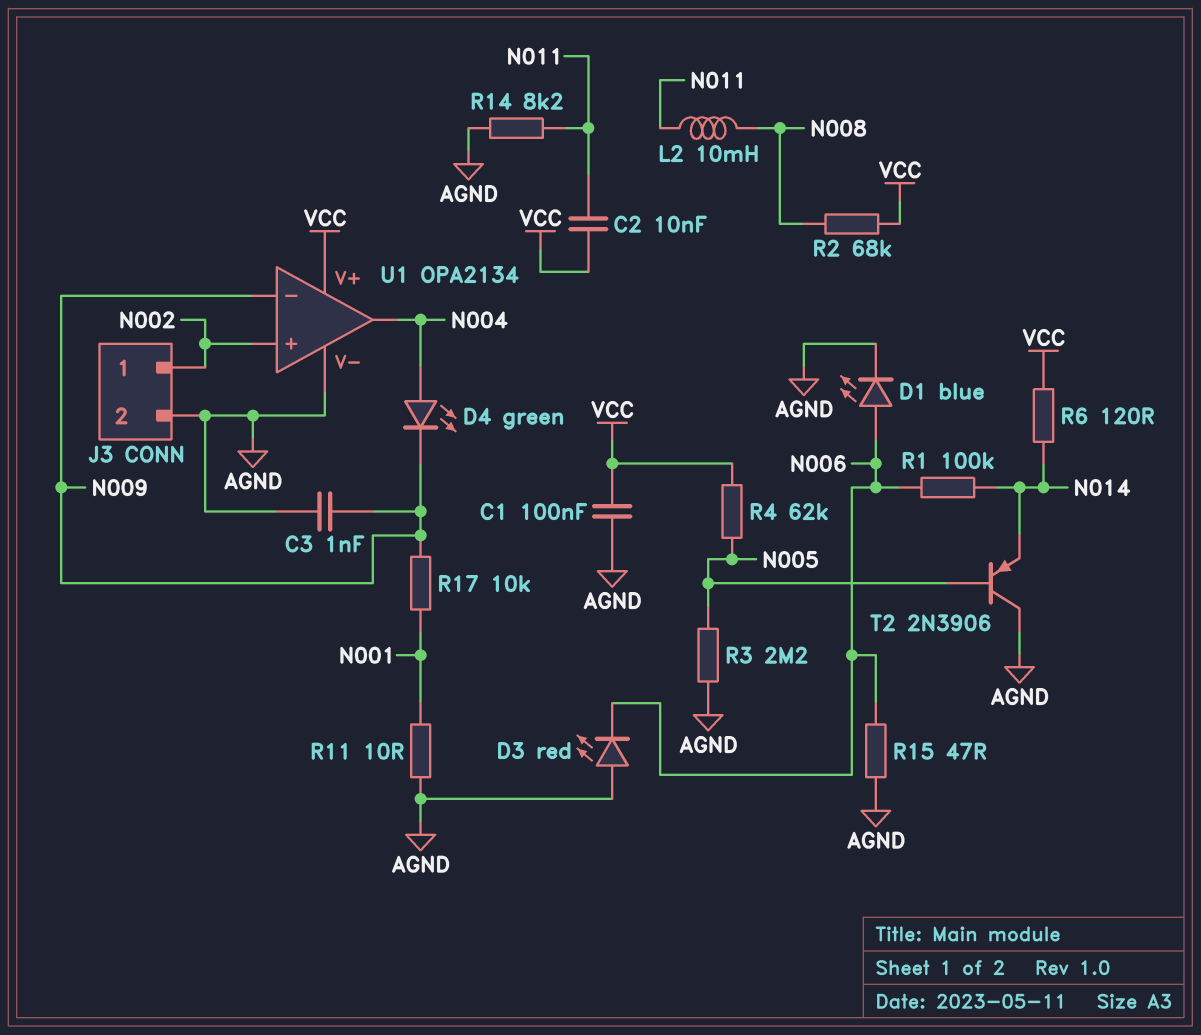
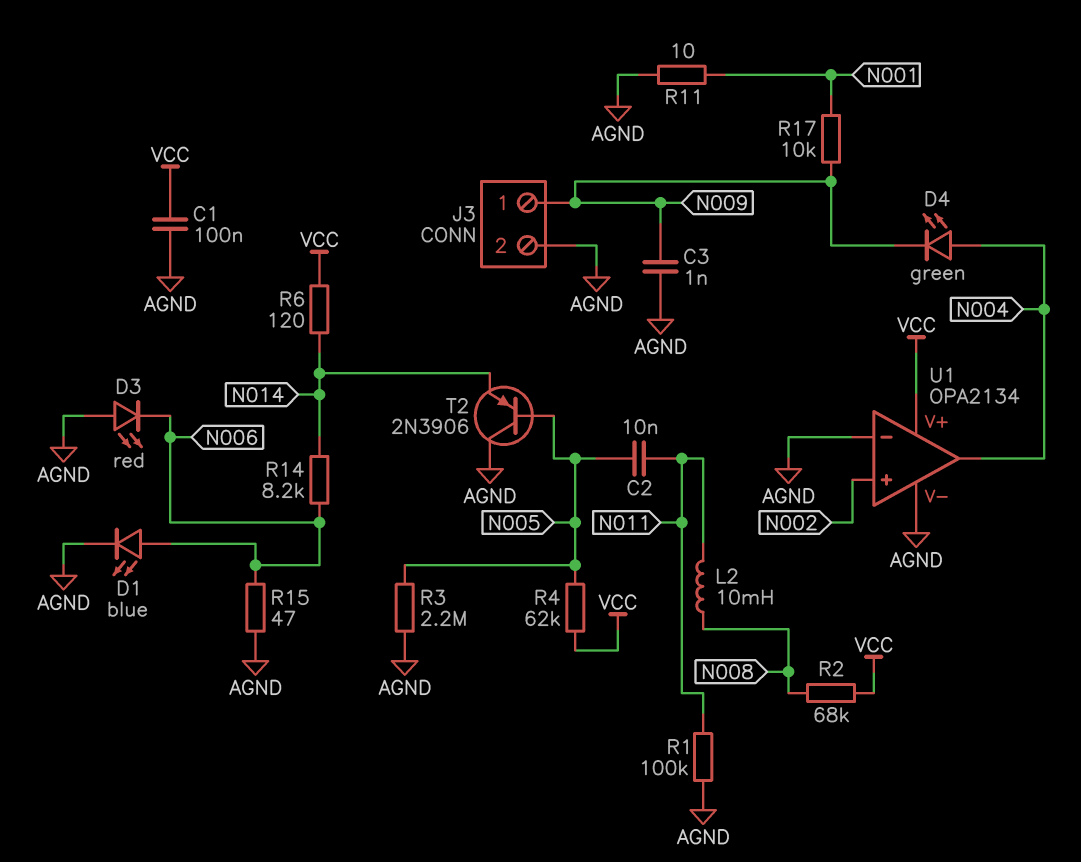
C2: 10nF (N011, VCC) -> 10nF (N005, N011)
J3 pin 1: N002 -> N009
R1: 100k (N006, N014) -> 100k (AGND, N011)
R14: 8.2k (AGND, N011) -> 8.2k (N006, N014)
U1 pin in-: N009 -> AGND

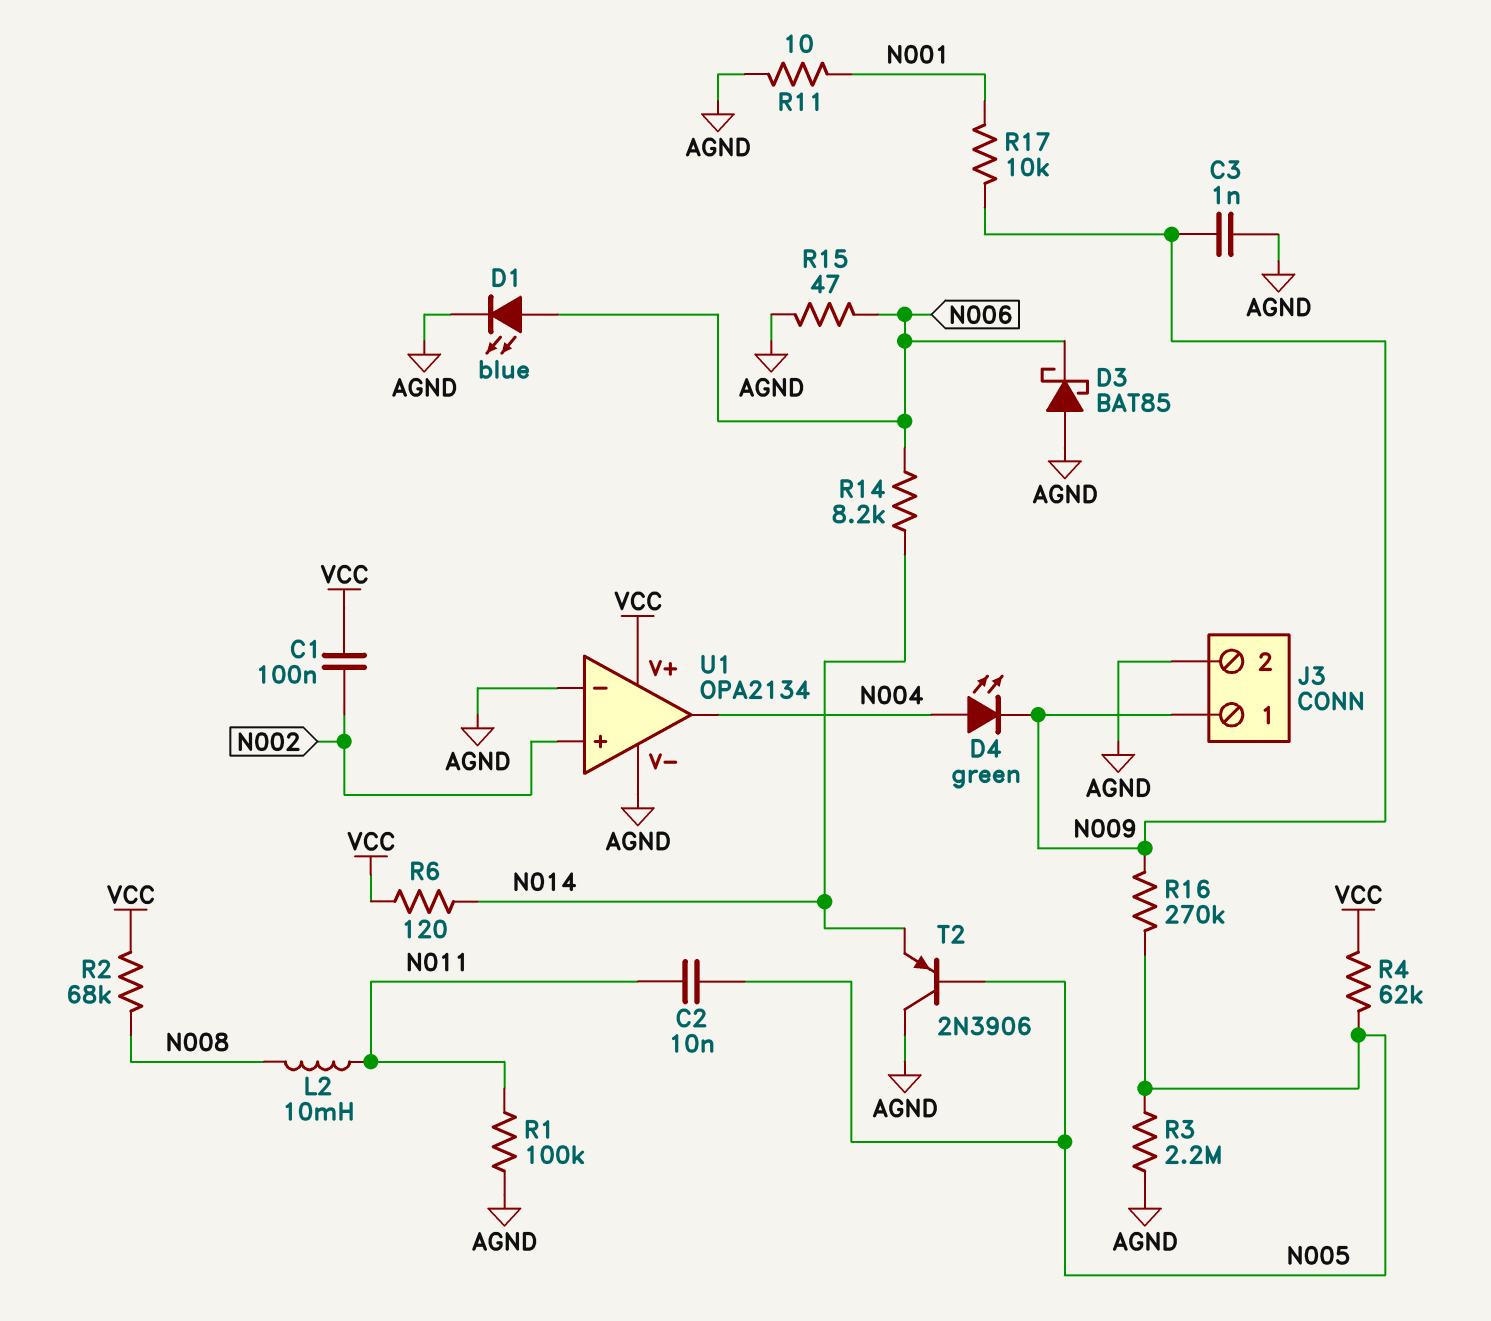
C1: 100nF (AGND, VCC) -> 100nF (N002, VCC)
D3: LED red (A AGND, K N006) -> schottky BAT85 (A AGND, K N006)
R16: none -> 270k (N005, N009)

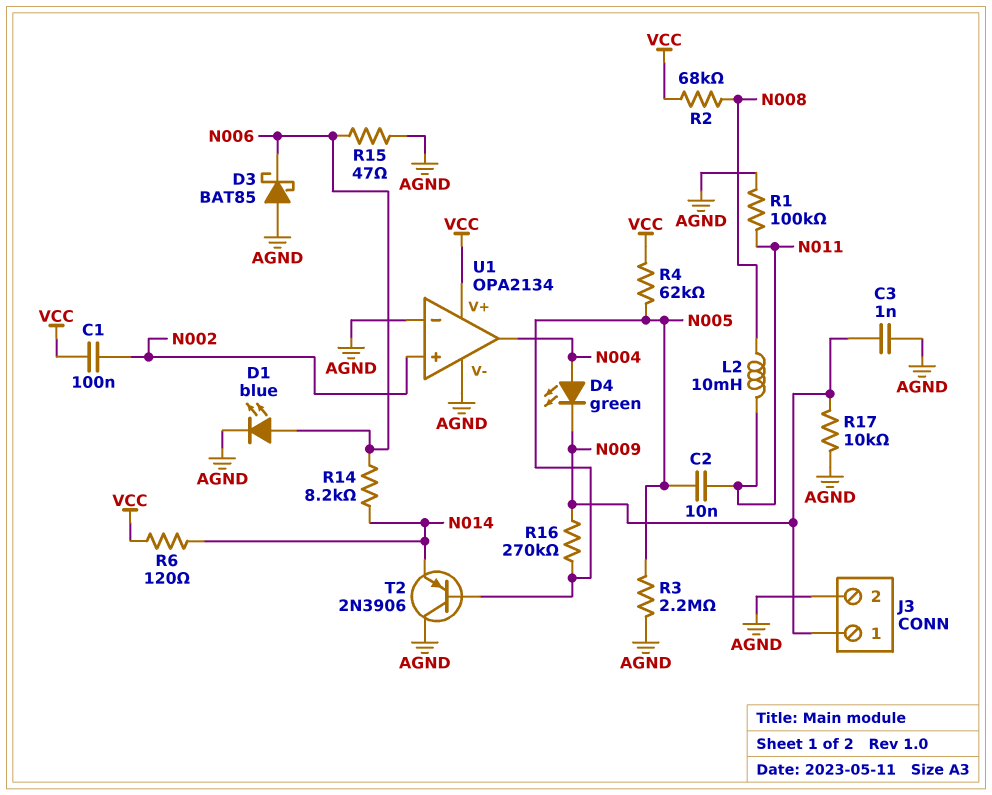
R11: 10 (AGND, N001) -> none
R17: 10k (N001, N009) -> 10k (AGND, N009)

